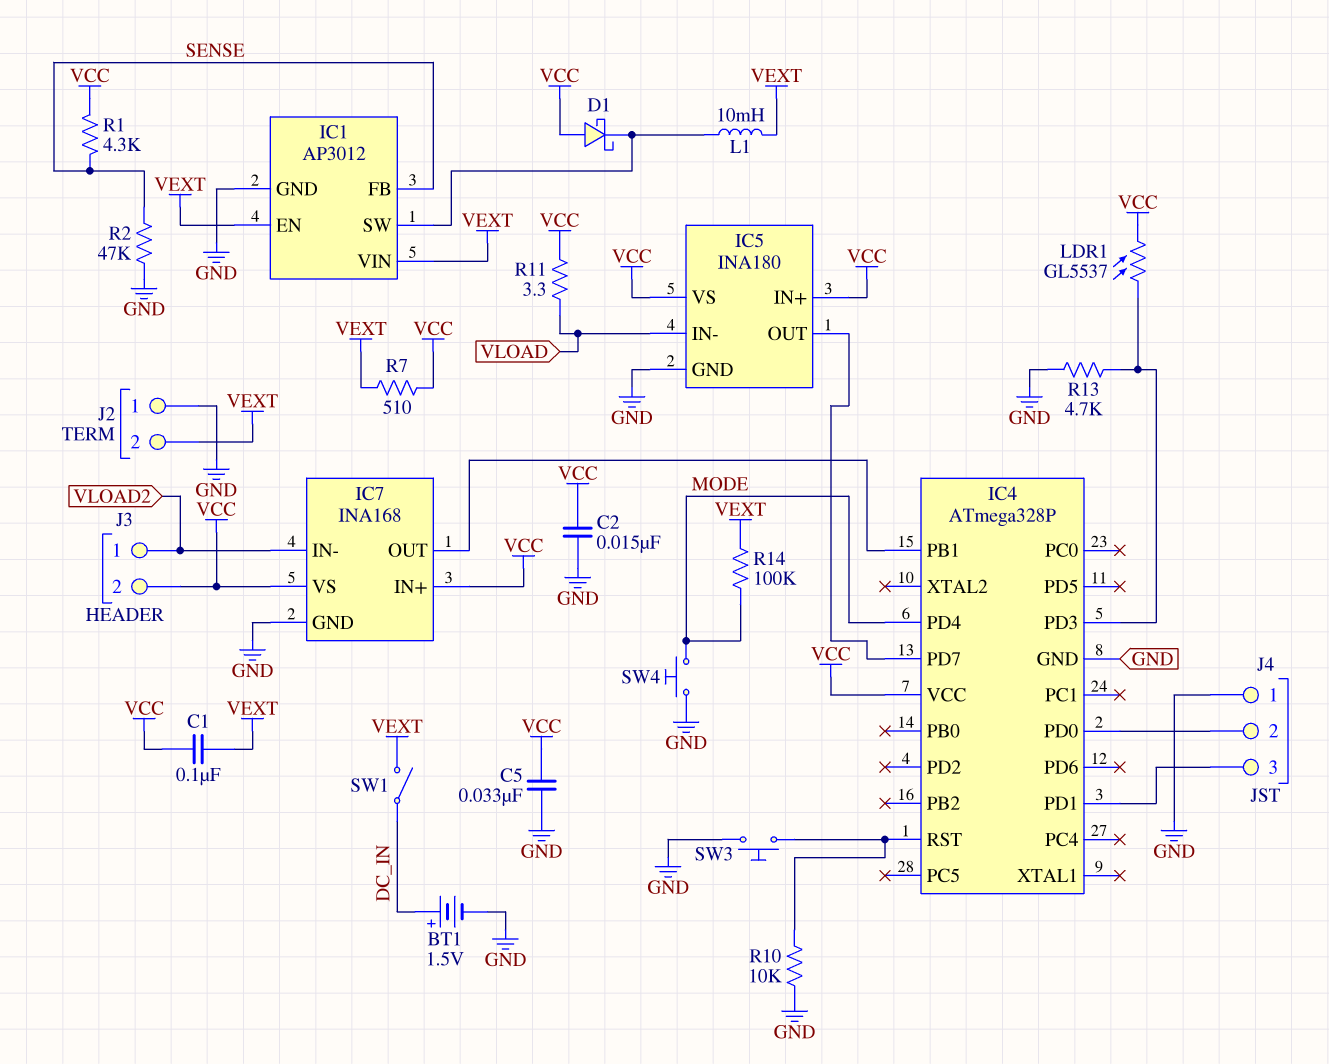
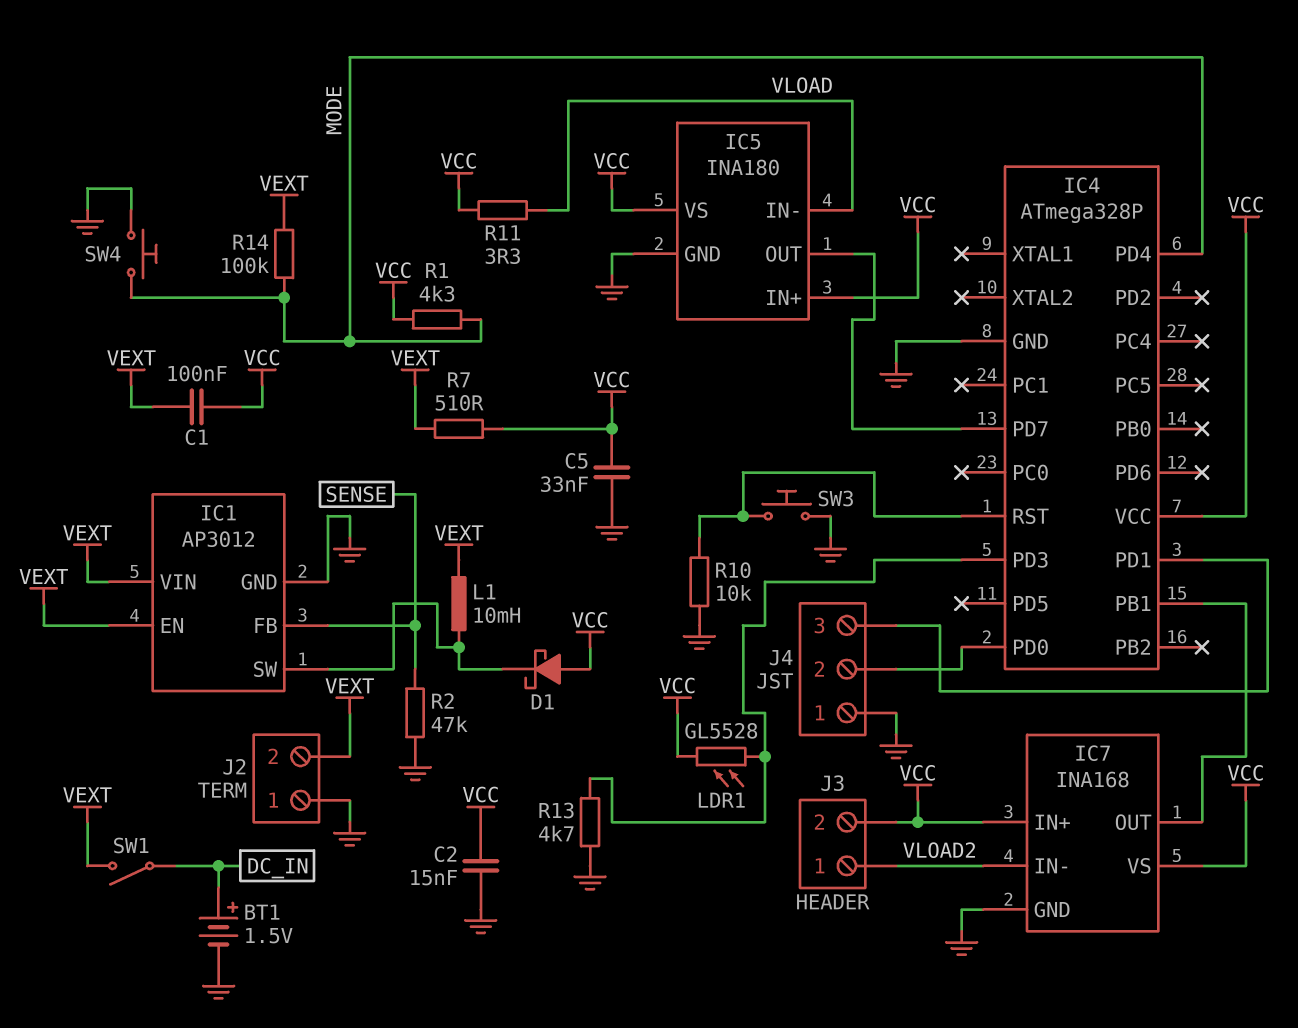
LDR1: GL5537 (IC4/PD3, VCC) -> GL5528 (IC4/PD3, VCC)
R1: 4.3k (SENSE, VCC) -> 4.3k (MODE, VCC)

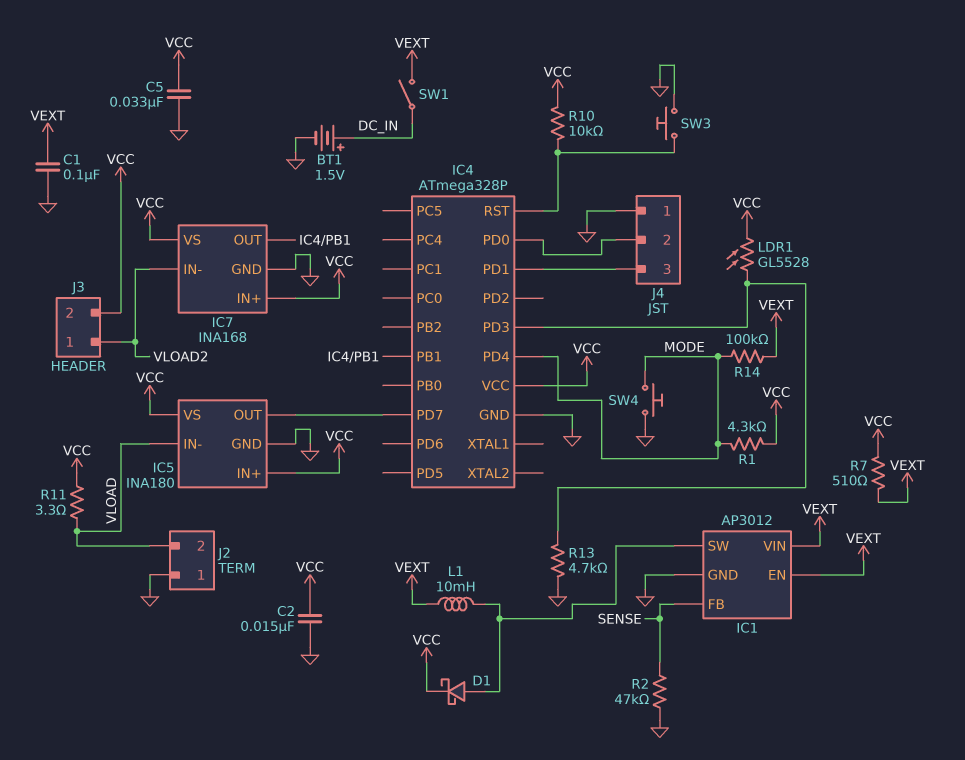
C1: 100nF (VCC, VEXT) -> 100nF (GND, VEXT)
D1: schottky (A VCC, K IC1/SW) -> schottky (A IC1/SW, K VCC)
J2 pin 2: VEXT -> VLOAD
R10: 10k (GND, IC4/RST) -> 10k (IC4/RST, VCC)

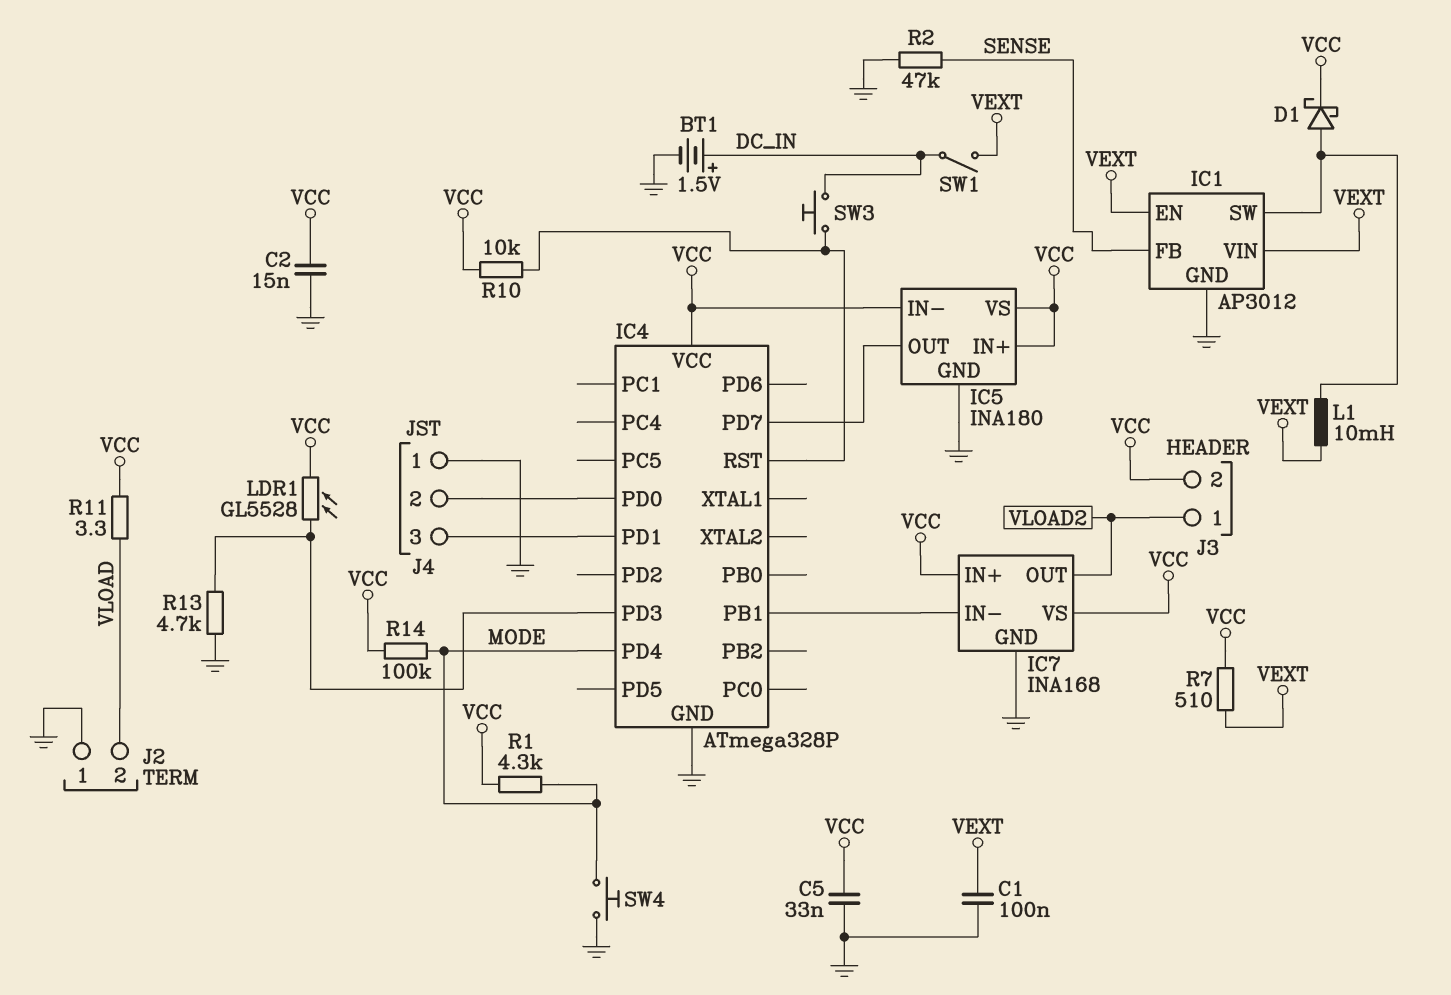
IC5 pin IN-: VLOAD -> VCC
IC7 pin IN-: VLOAD2 -> IC4/PB1
IC7 pin OUT: IC4/PB1 -> VLOAD2
R14: 100k (MODE, VEXT) -> 100k (MODE, VCC)
SW3: button (GND, IC4/RST) -> button (DC_IN, IC4/RST)

